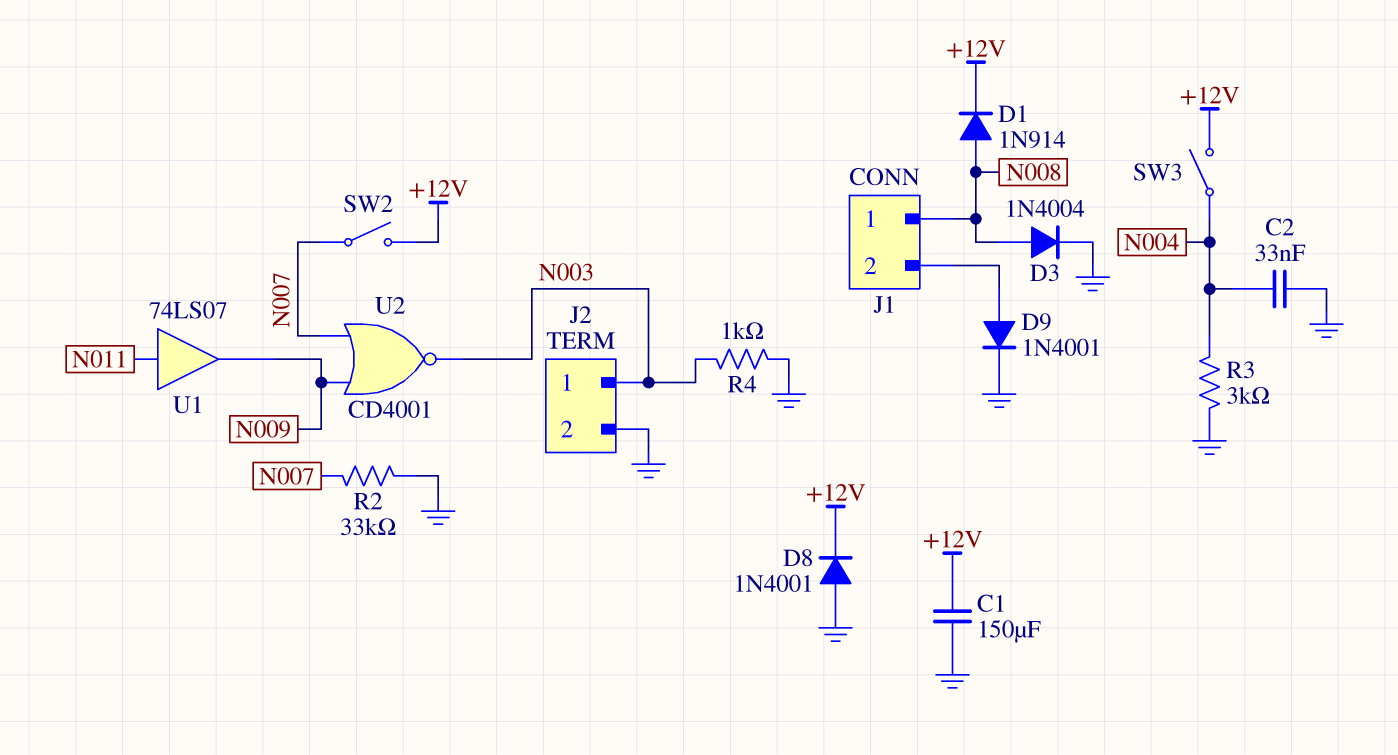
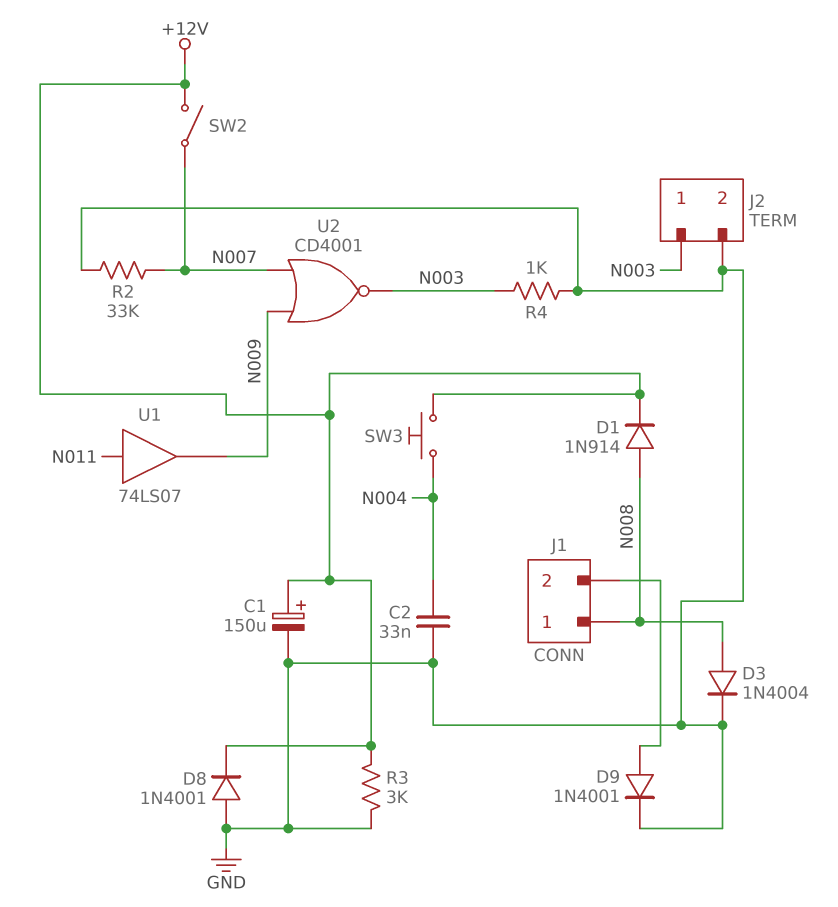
C1: 150uF (+12V, GND) -> 150uF (plus +12V, minus GND)
R3: 3k (GND, N004) -> 3k (+12V, GND)
SW3: switch (+12V, N004) -> button (+12V, N004)

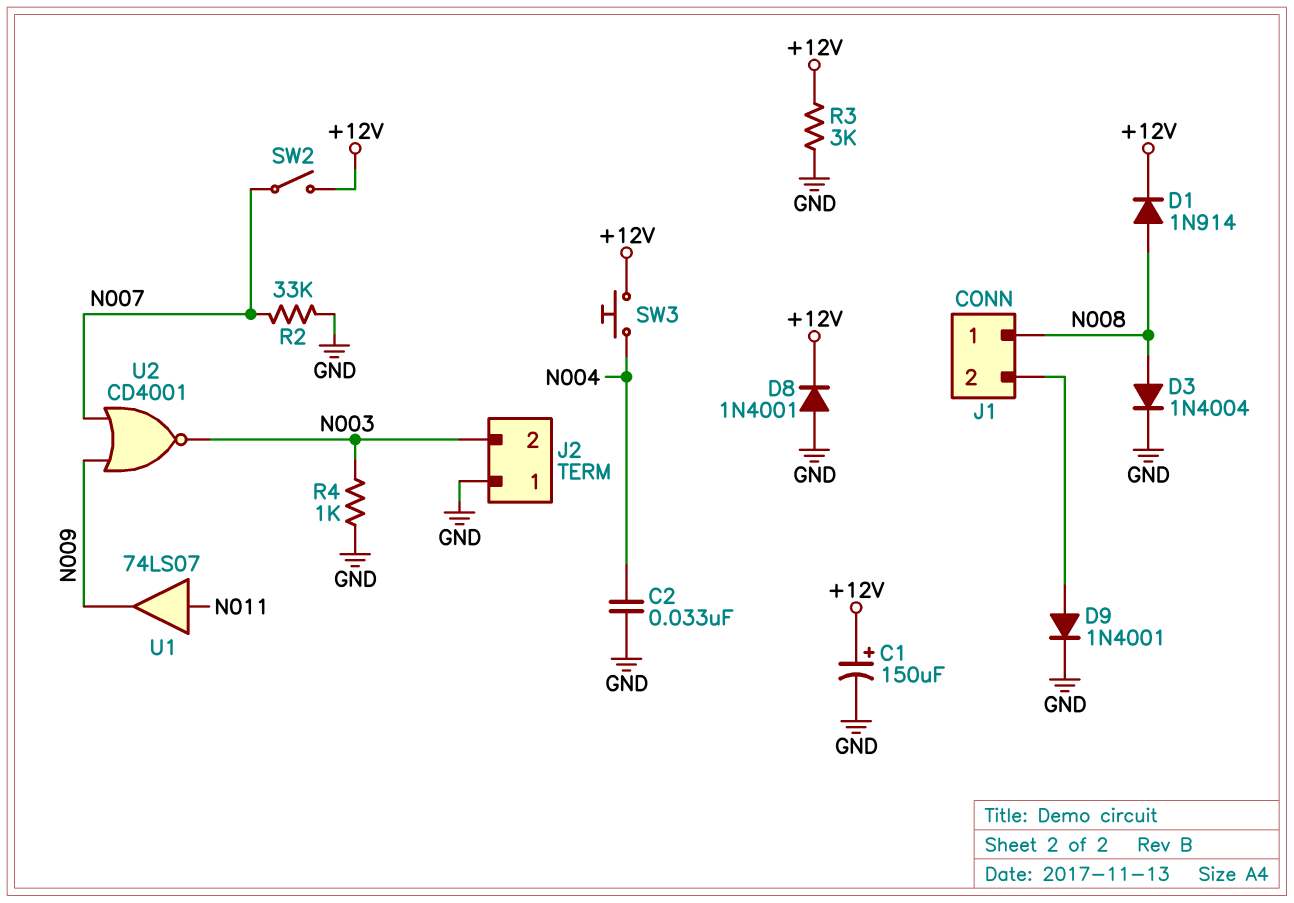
J2 pin 1: N003 -> GND
J2 pin 2: GND -> N003

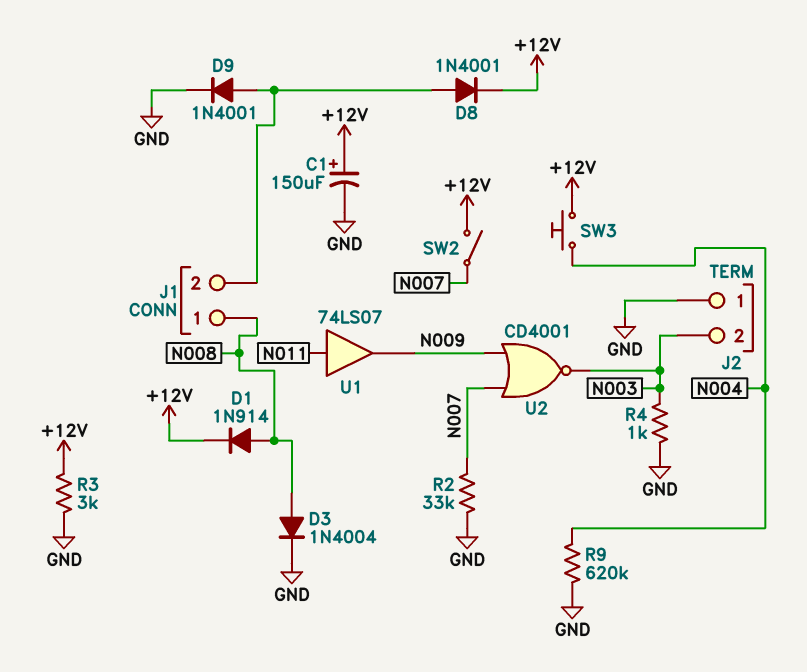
C2: 33nF (GND, N004) -> none
D8: diode 1N4001 (A GND, K +12V) -> diode 1N4001 (A J1/2, K +12V)
R9: none -> 620k (GND, N004)

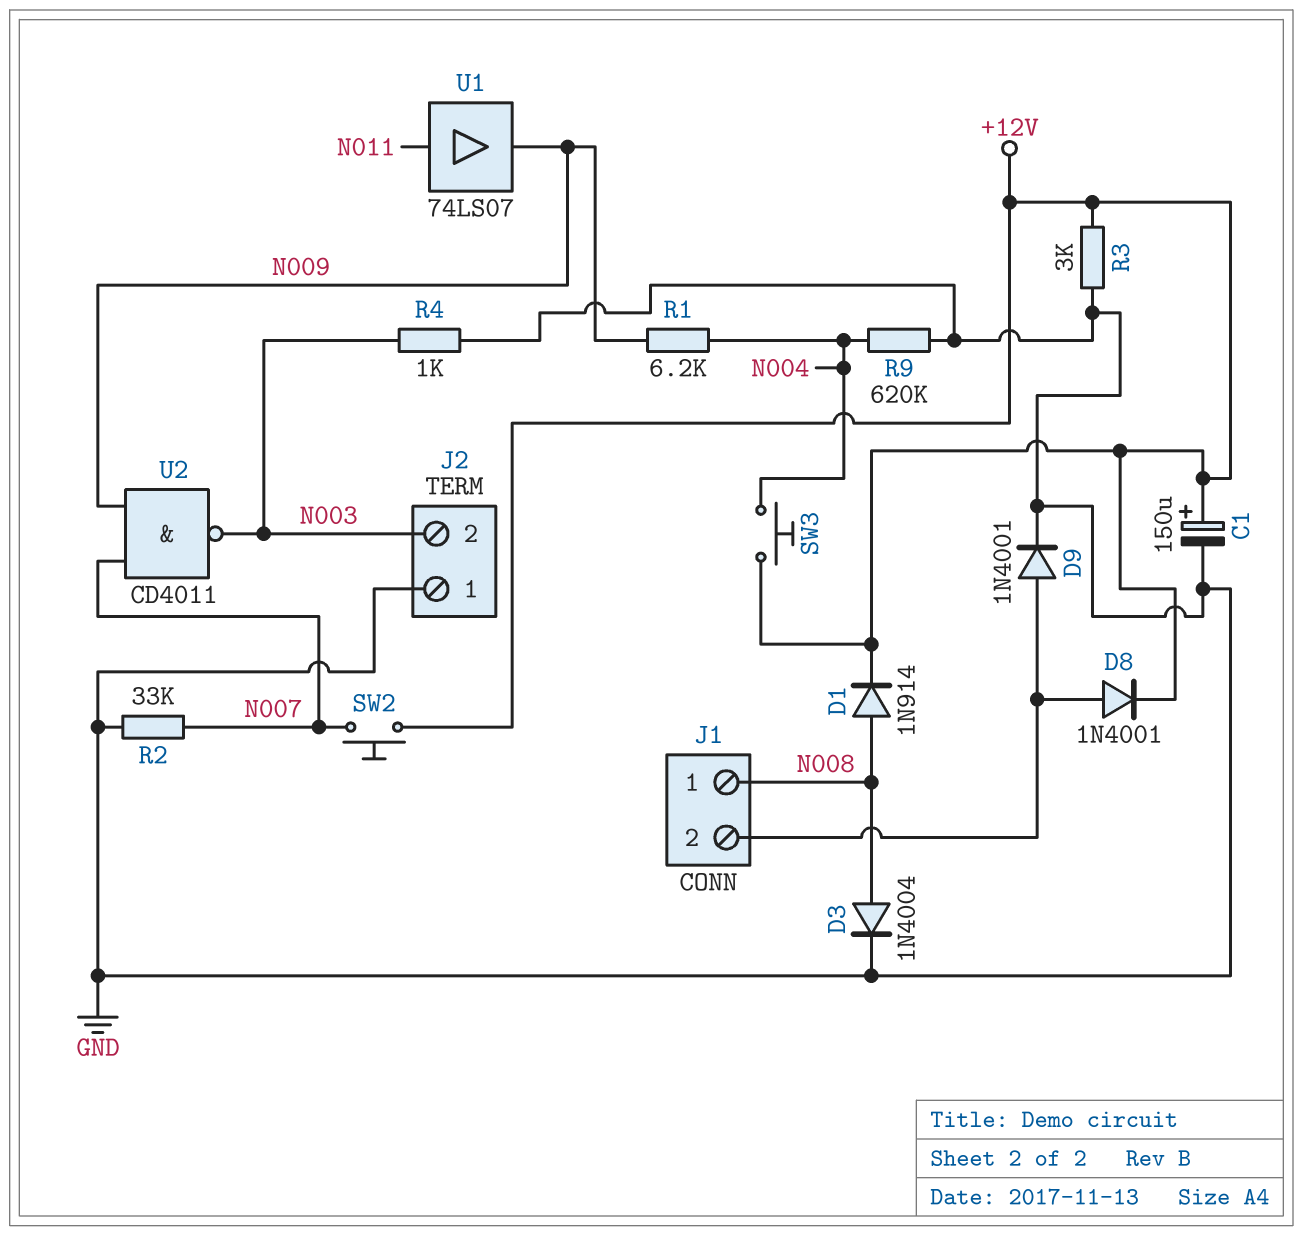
R1: none -> 6.2k (N004, N009)
SW2: switch (+12V, N007) -> button (+12V, N007)
U2: NOR CD4001 (in N007, in N009, out N003) -> NAND CD4011 (in N007, in N009, out N003)

